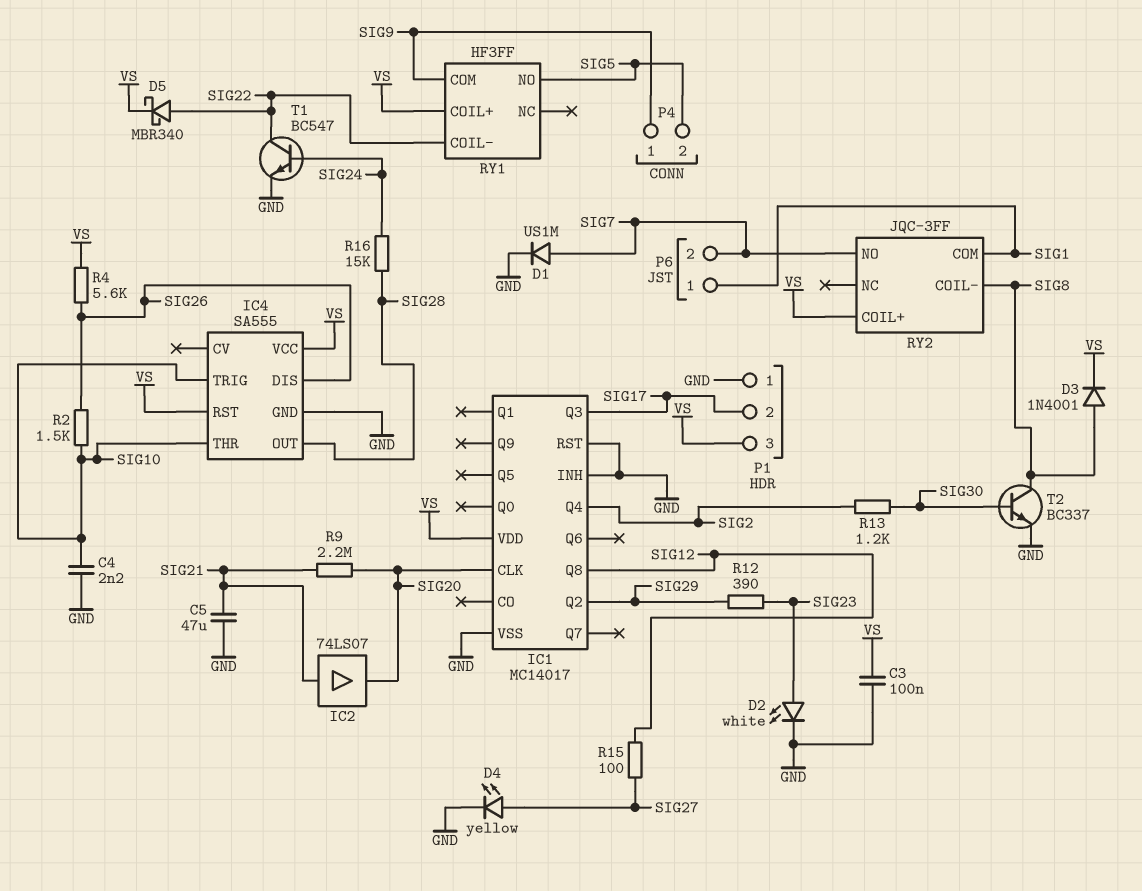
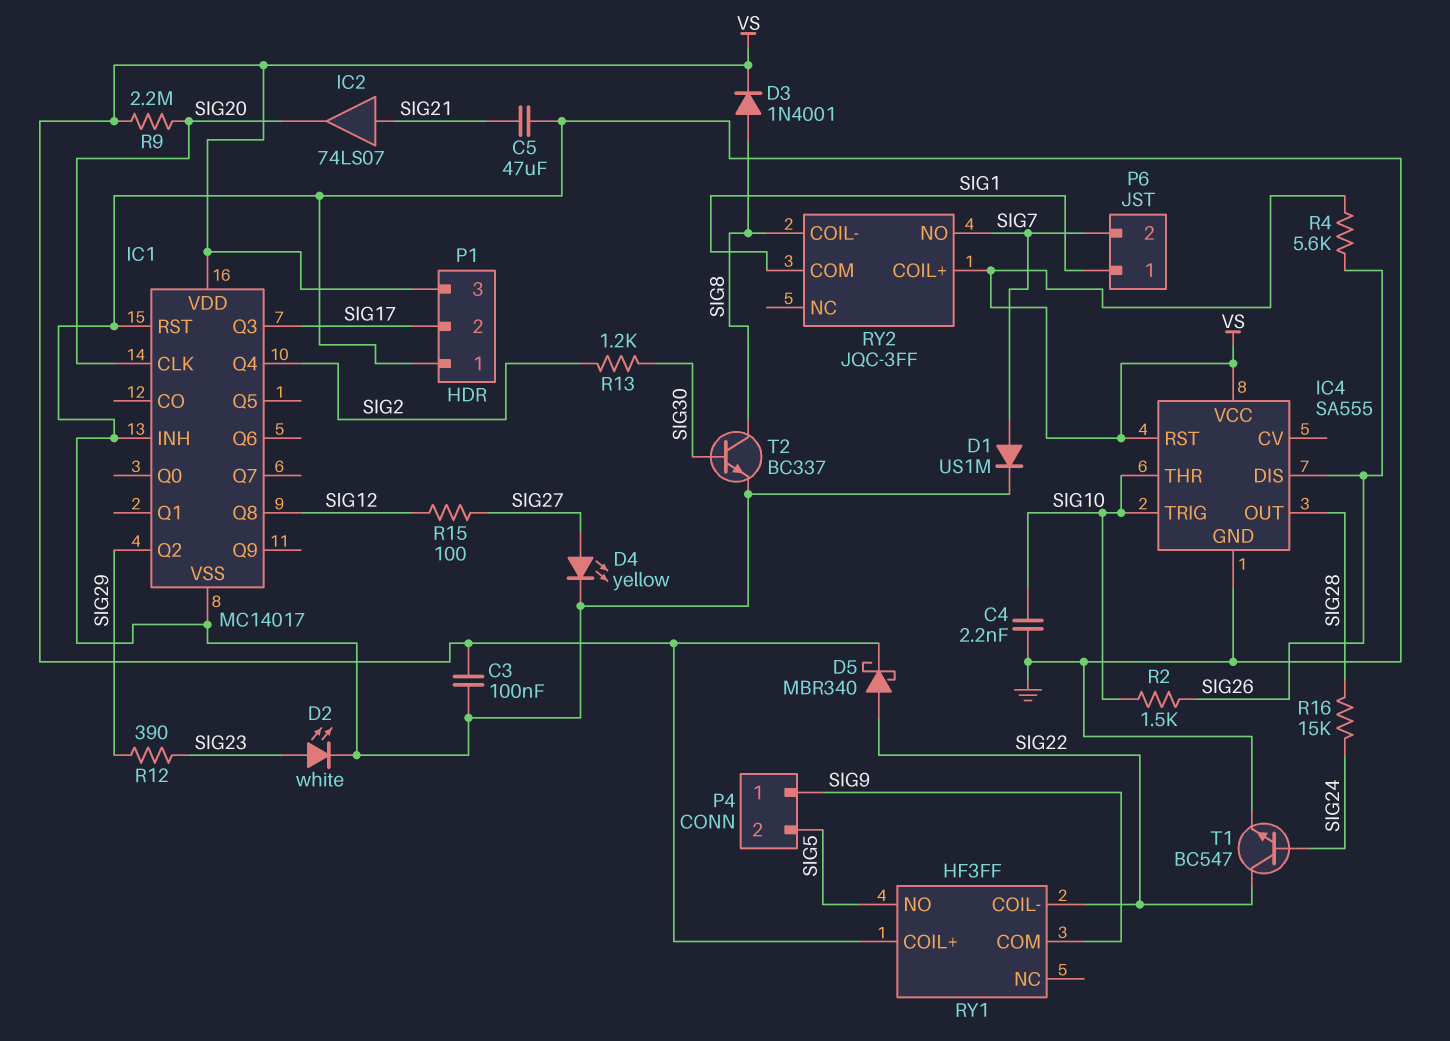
R9: 2.2M (SIG20, SIG21) -> 2.2M (SIG20, VS)

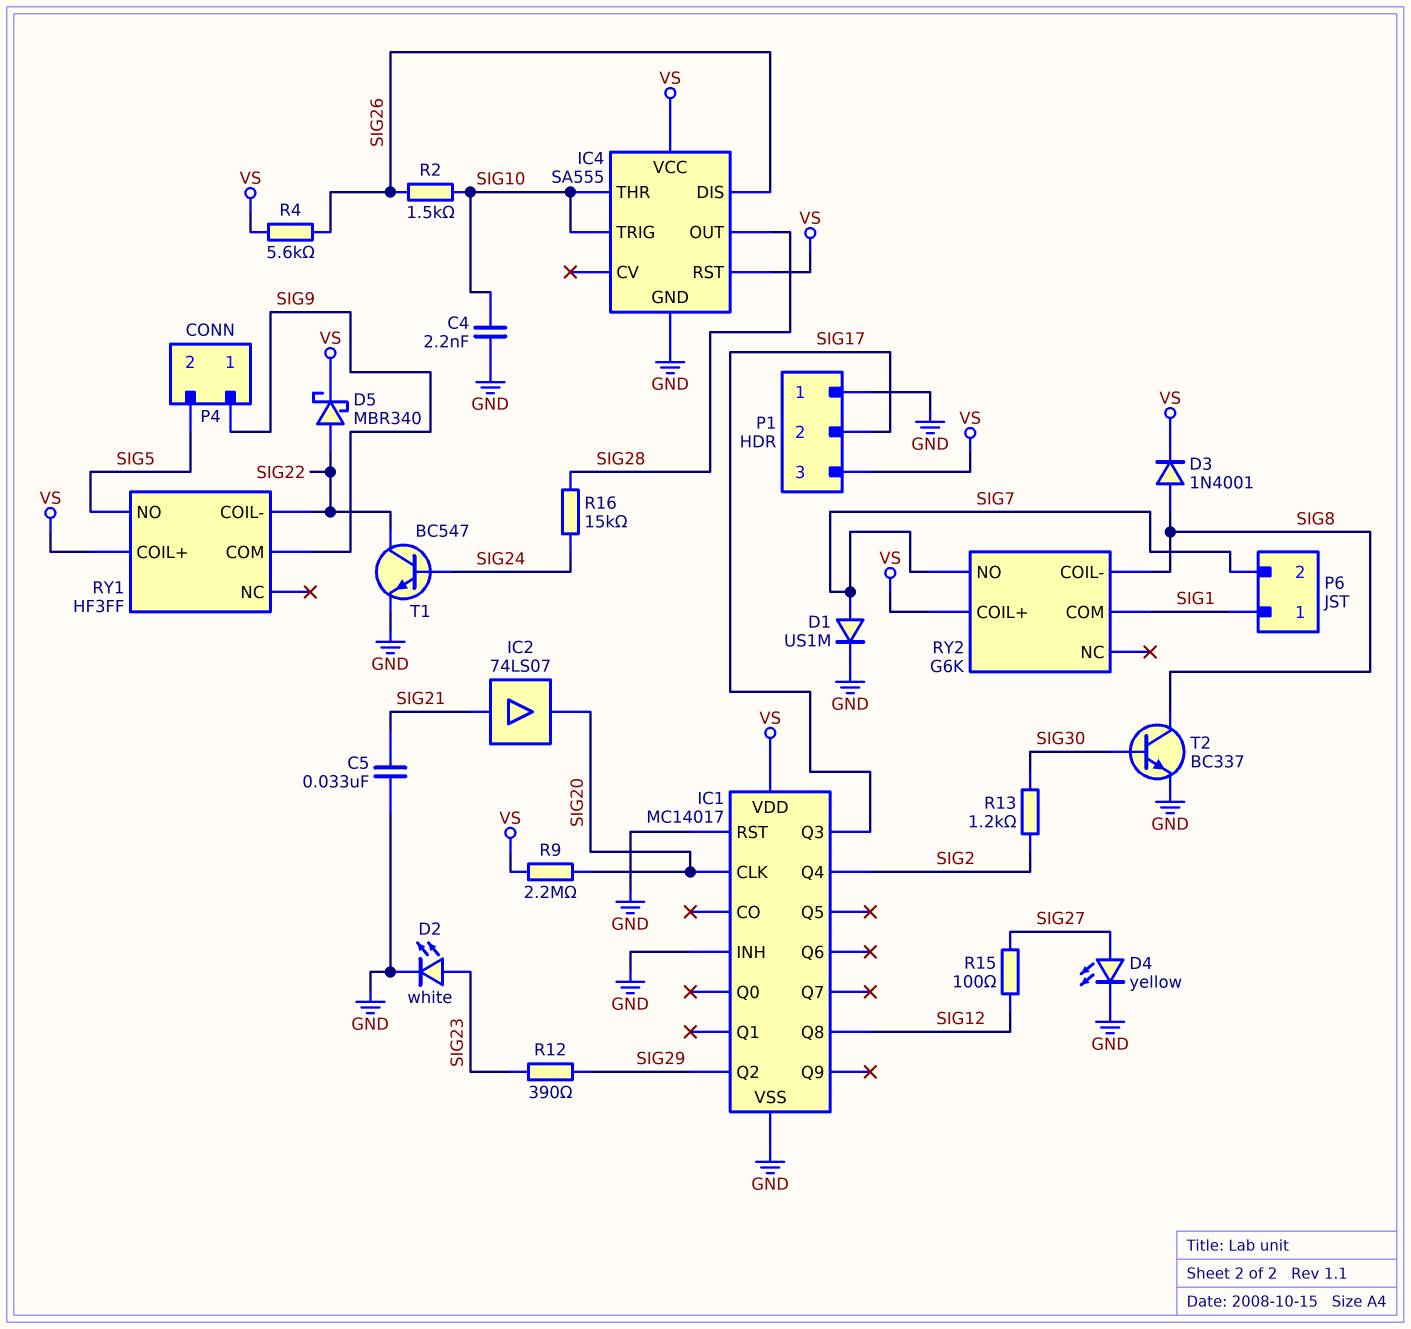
C3: 100nF (GND, VS) -> none
C5: 47uF (GND, SIG21) -> 33nF (GND, SIG21)
RY2: JQC-3FF -> G6K

